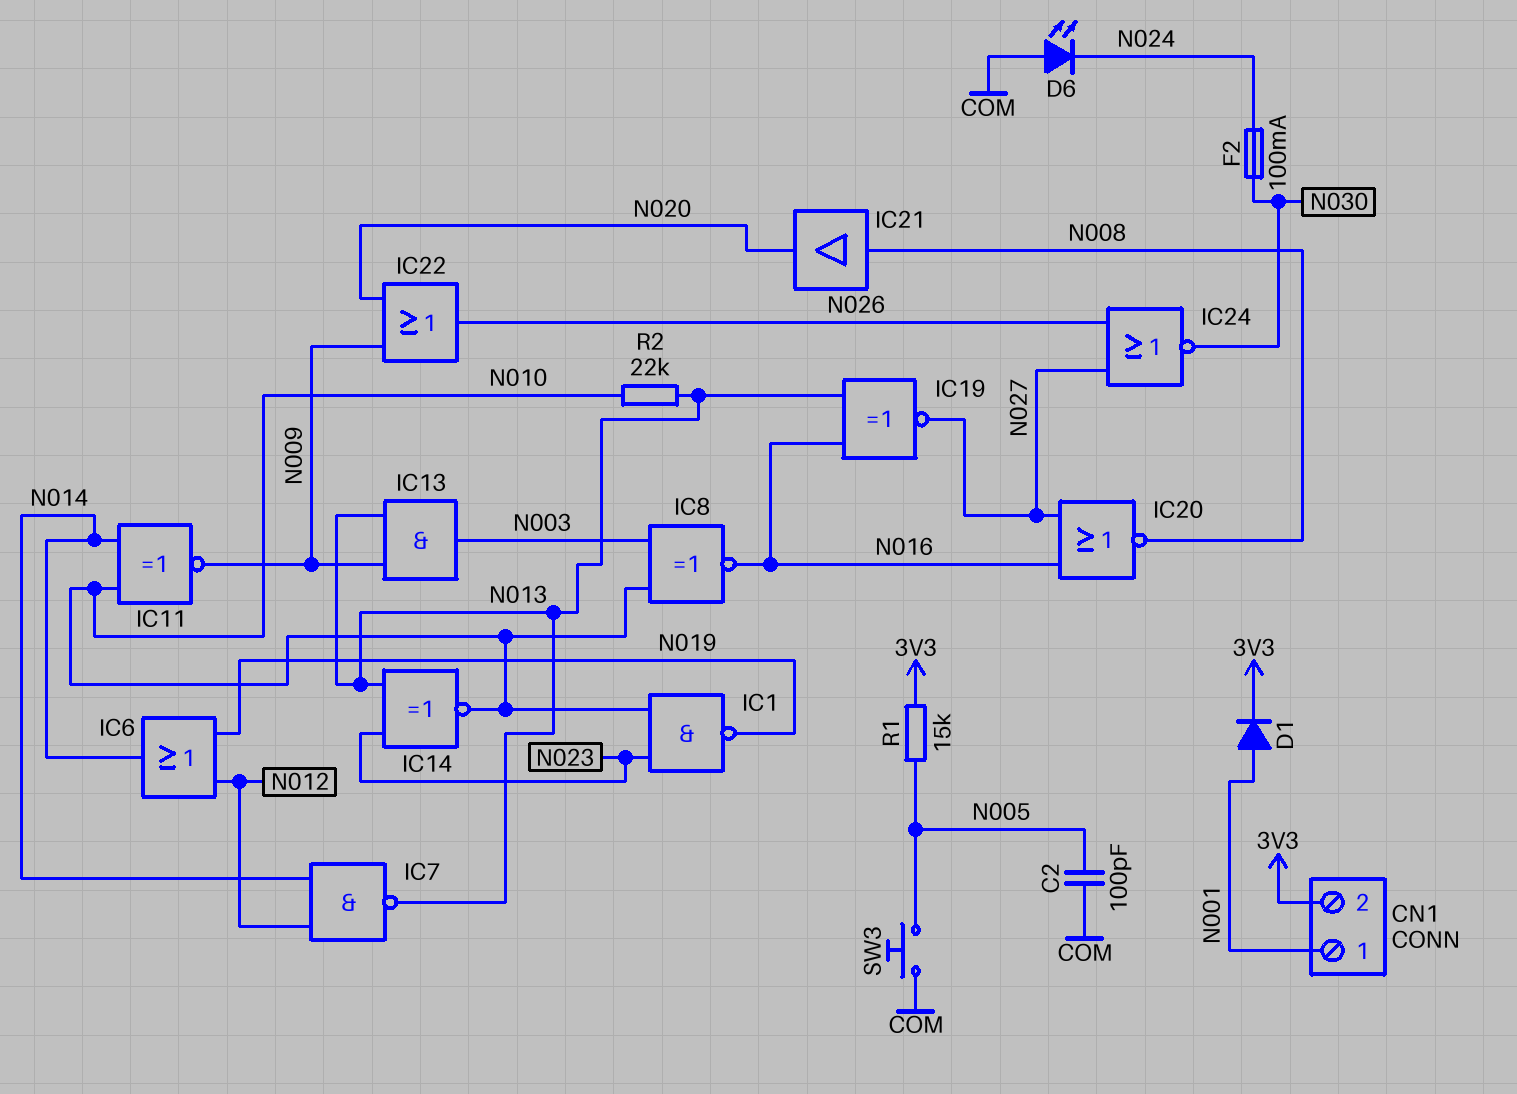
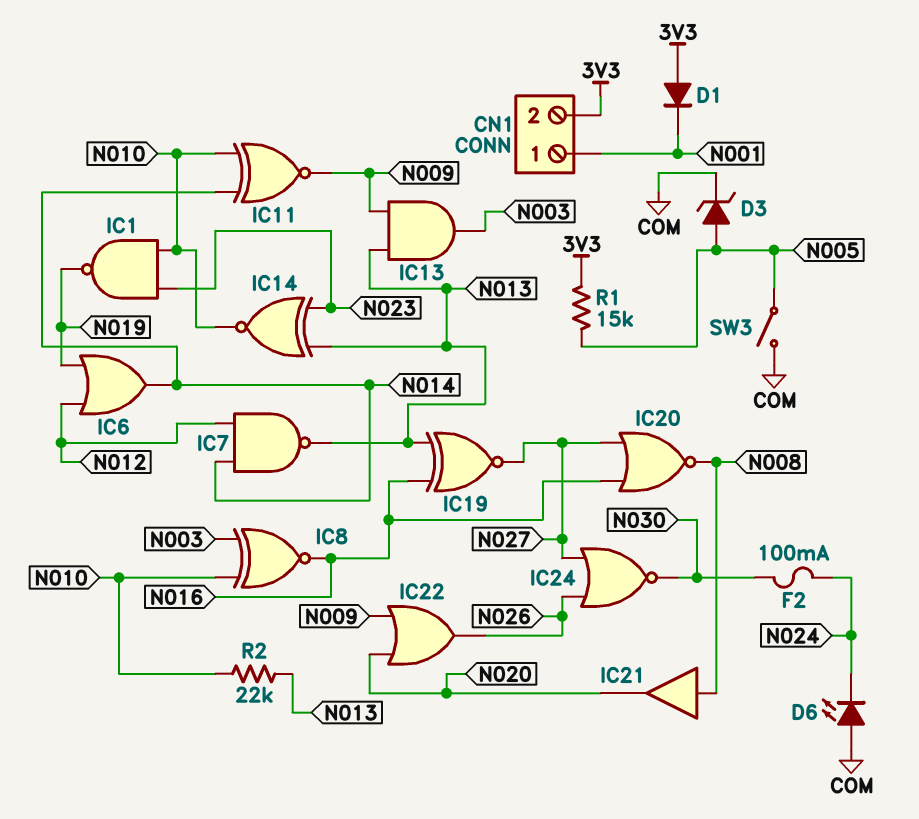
C2: 100pF (COM, N005) -> none
D1: diode (A N001, K 3V3) -> diode (A 3V3, K N001)
D3: none -> zener (A N005, K COM)
SW3: button (COM, N005) -> switch (COM, N005)

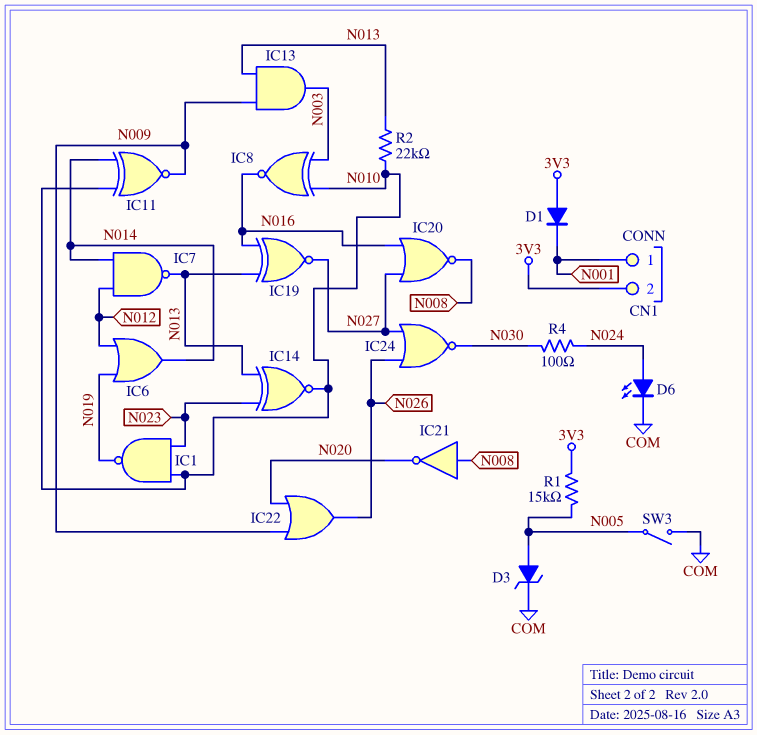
D6: LED (A COM, K N024) -> LED (A N024, K COM)
F2: 100mA (N024, N030) -> none
IC21: buffer (in N008, out N020) -> NOT (in N008, out N020)
R4: none -> 100 (N024, N030)

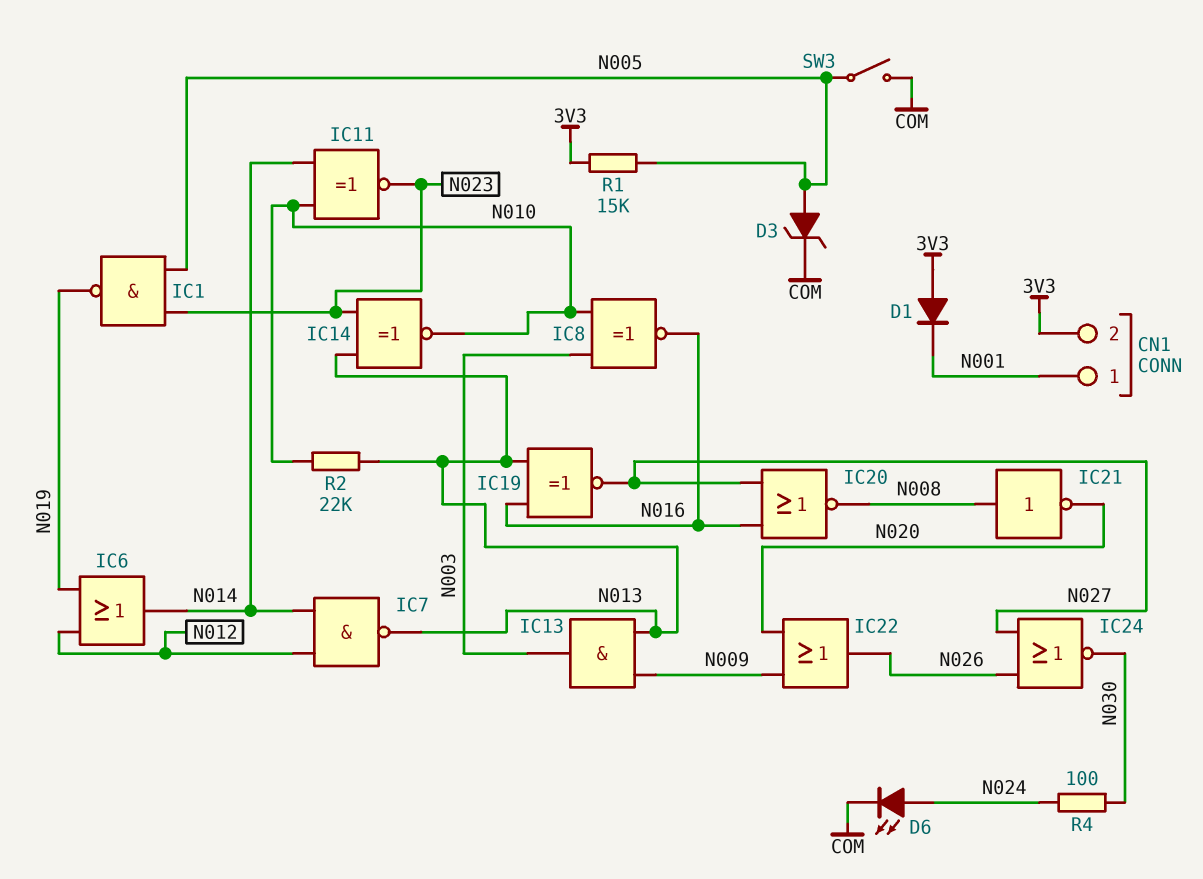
IC1: NAND (in N010, in N023, out N019) -> NAND (in N005, in N023, out N019)
IC11: XNOR (in N010, in N014, out N009) -> XNOR (in N010, in N014, out N023)

